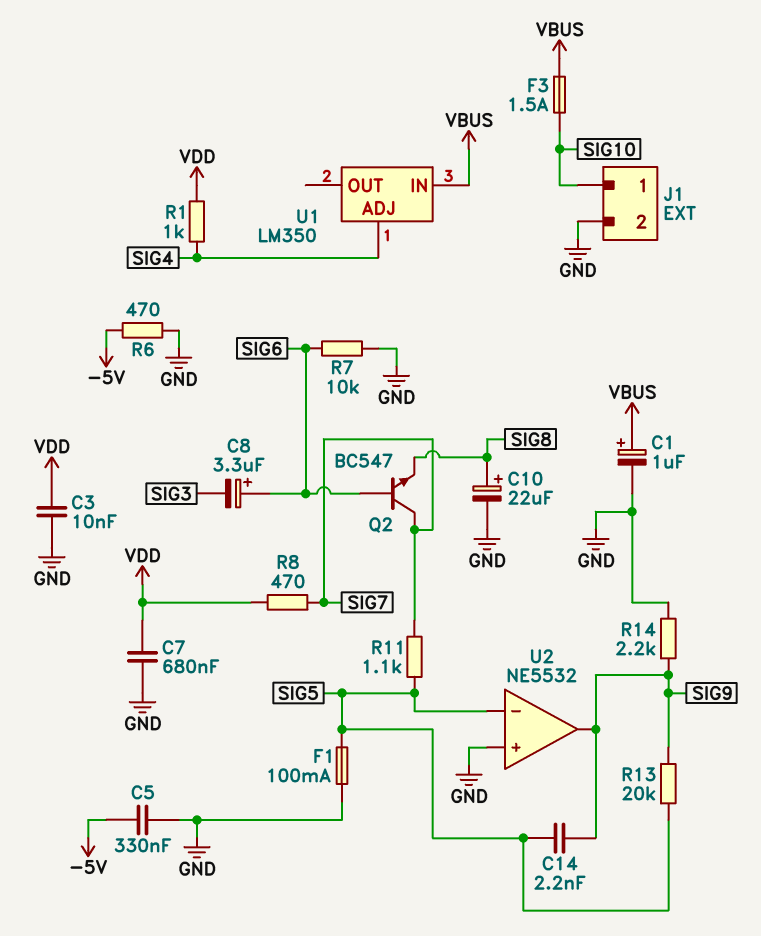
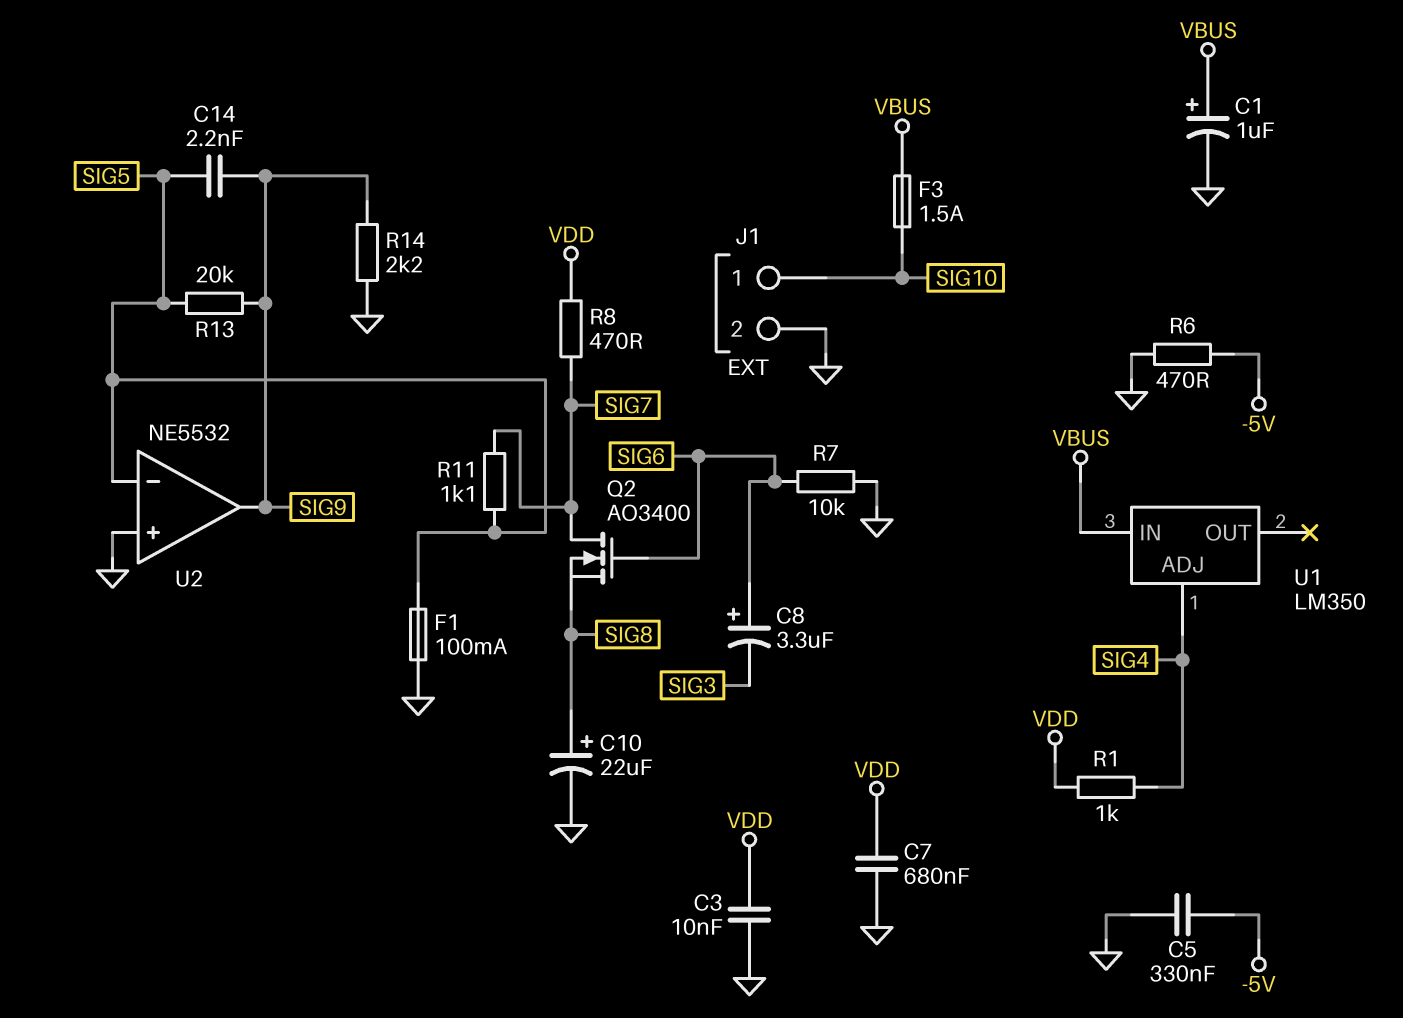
Q2: NPN BC547 (B SIG6, C SIG7, E SIG8) -> NMOS AO3400 (G SIG6, D SIG7, S SIG8)

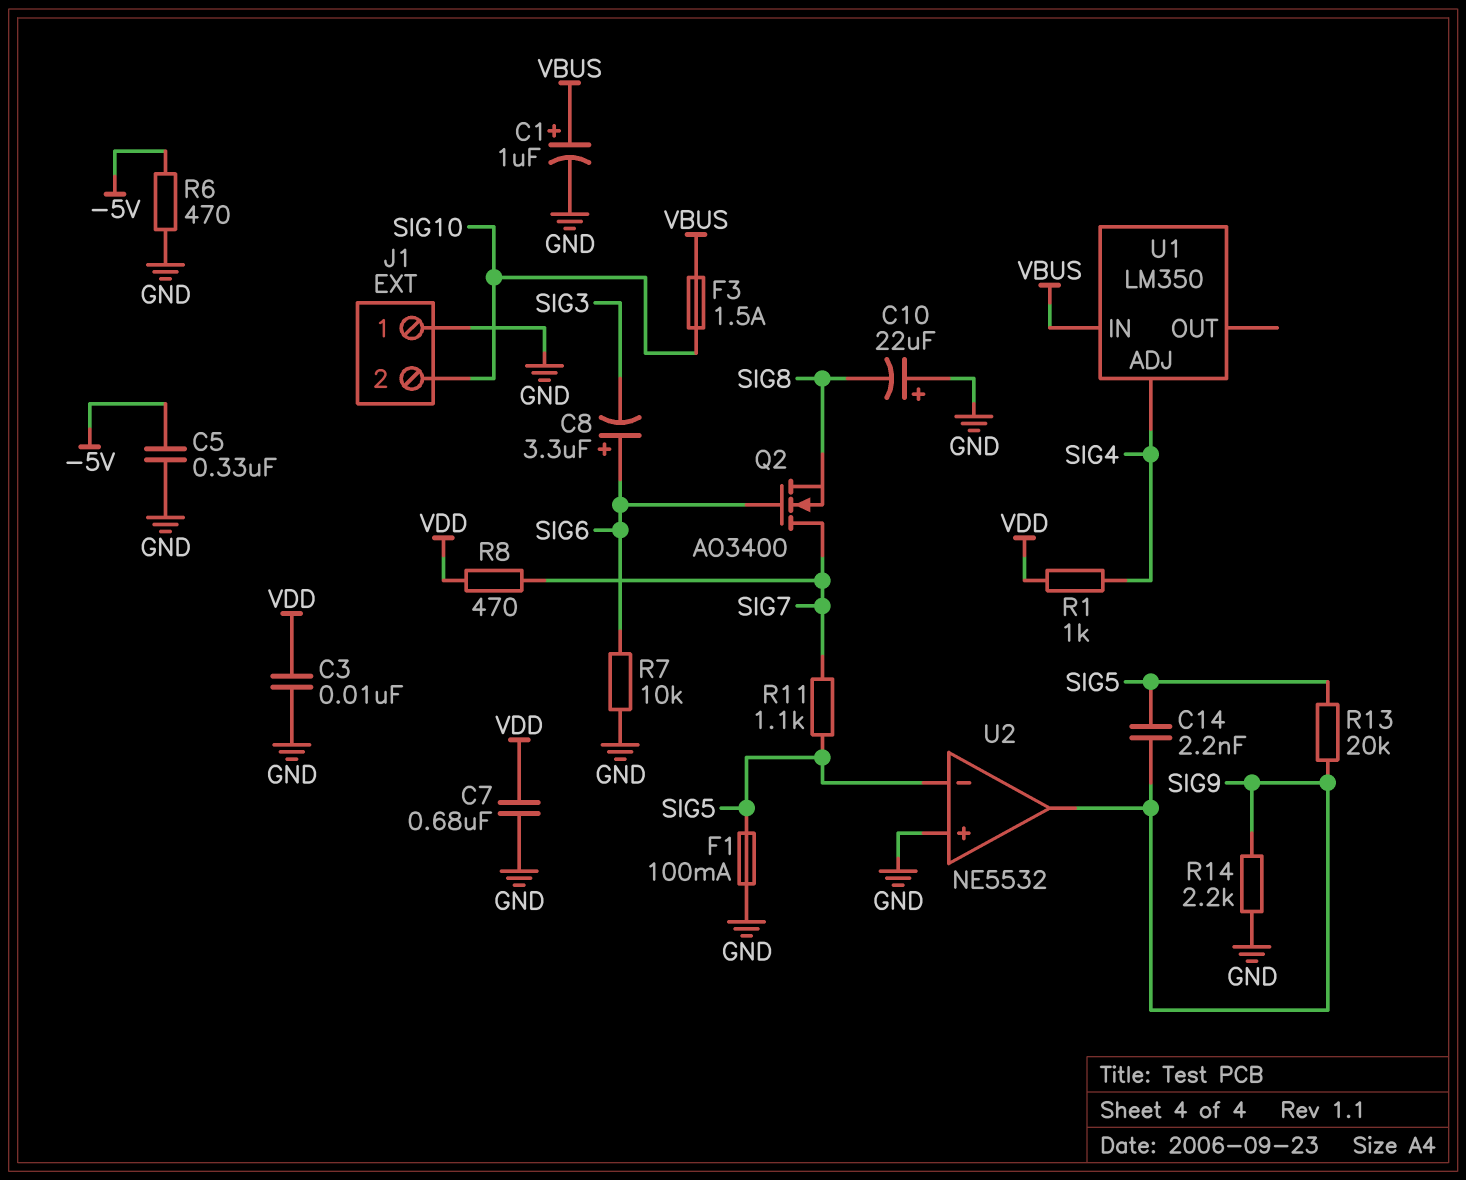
C10: 22uF (plus SIG8, minus GND) -> 22uF (plus GND, minus SIG8)
J1 pin 1: SIG10 -> GND
J1 pin 2: GND -> SIG10

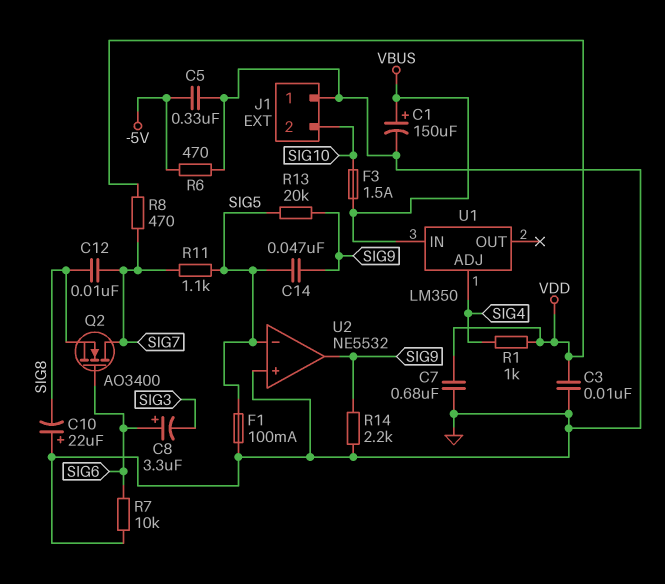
C1: 1uF (plus VBUS, minus GND) -> 150uF (plus VBUS, minus GND)
C12: none -> 10nF (SIG7, SIG8)
C14: 2.2nF (SIG5, SIG9) -> 47nF (SIG5, SIG9)

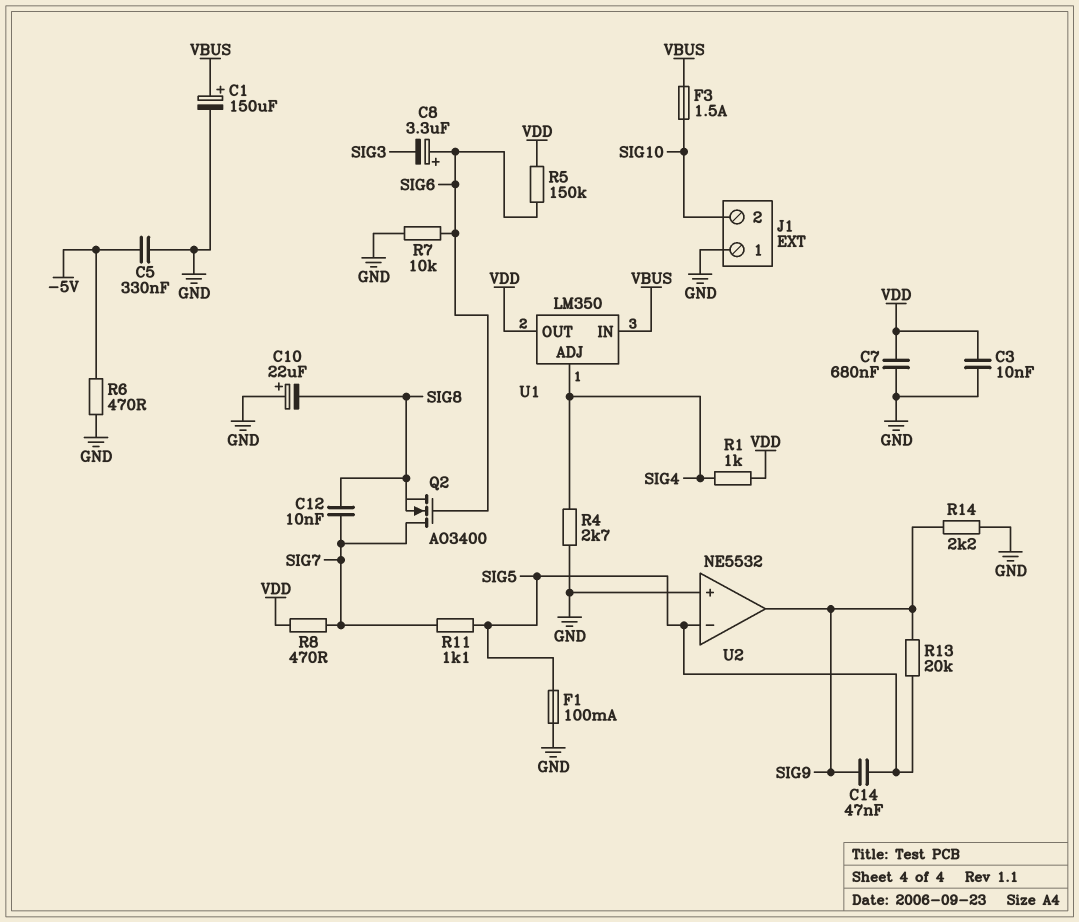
R4: none -> 2.7k (GND, SIG4)
R5: none -> 150k (SIG6, VDD)
U1 pin OUT: none -> VDD

